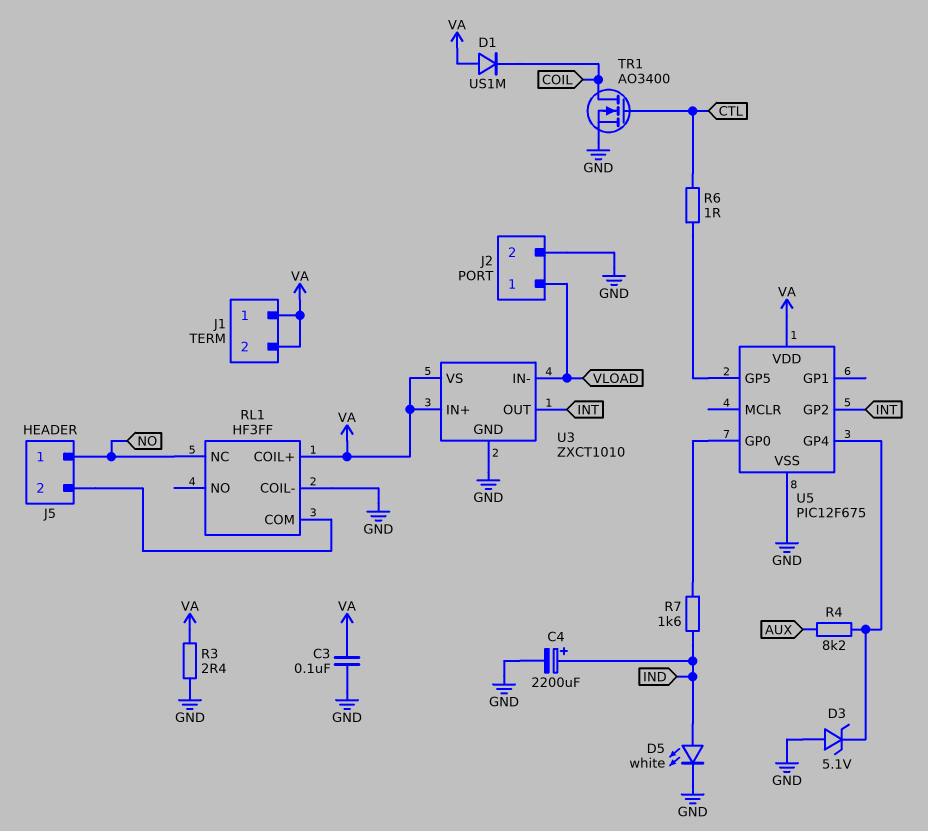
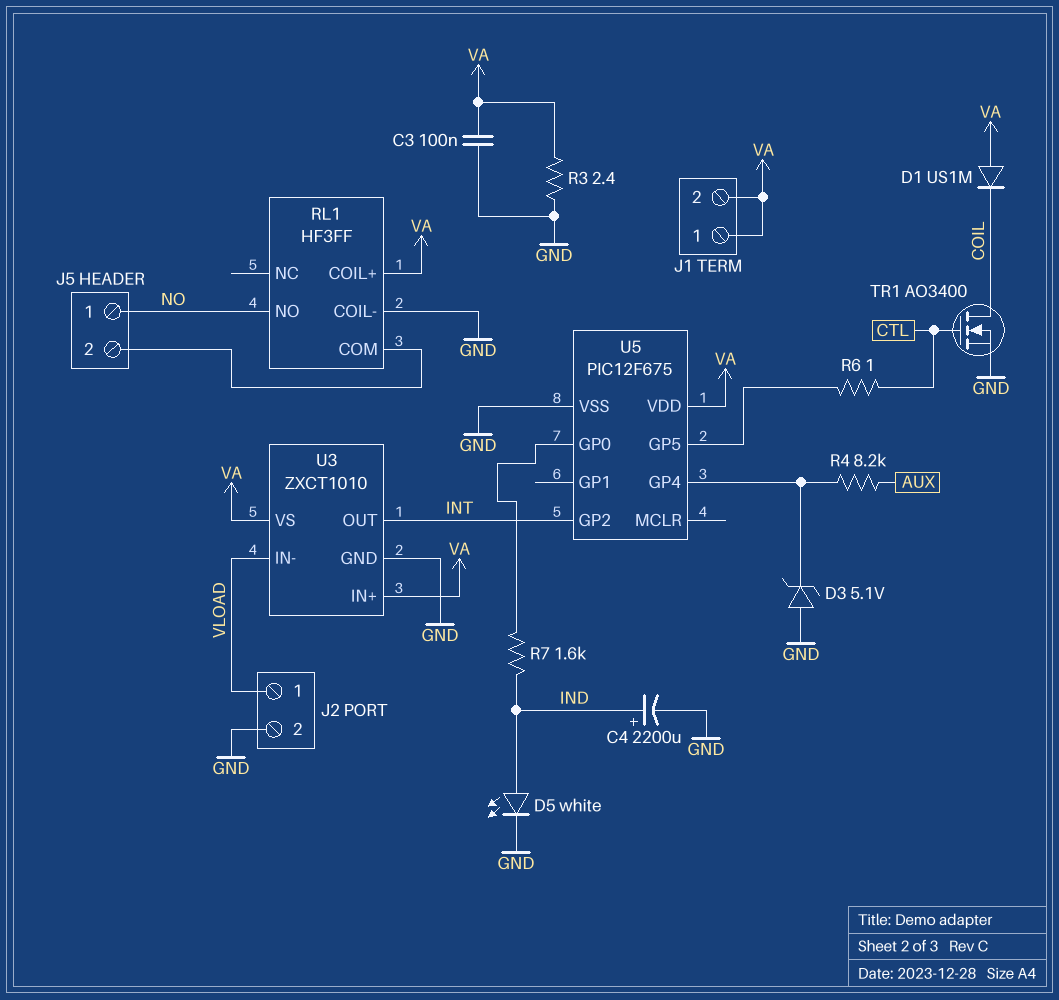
RL1 pin NC: NO -> none
RL1 pin NO: none -> NO

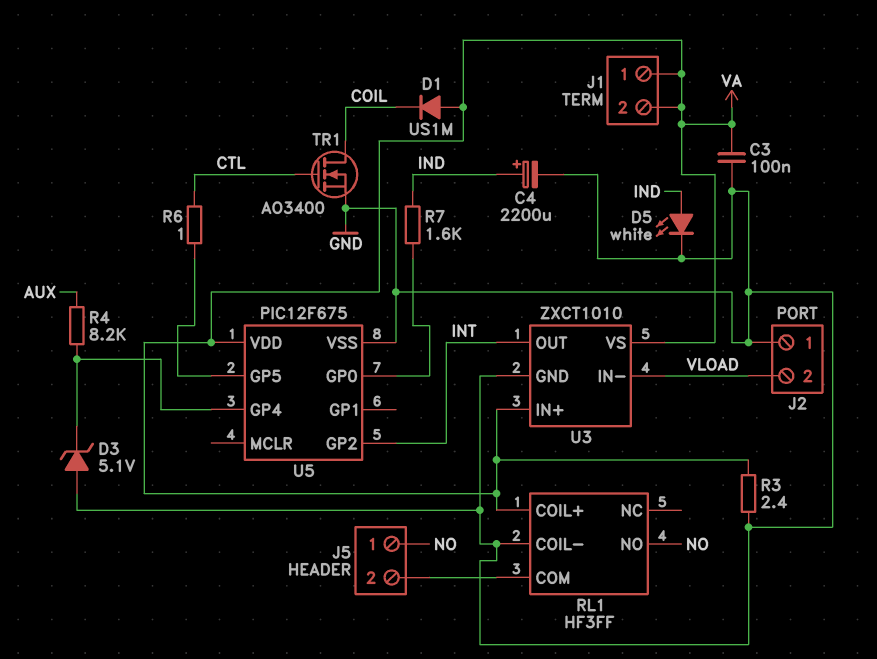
J2 pin 1: VLOAD -> GND
J2 pin 2: GND -> VLOAD

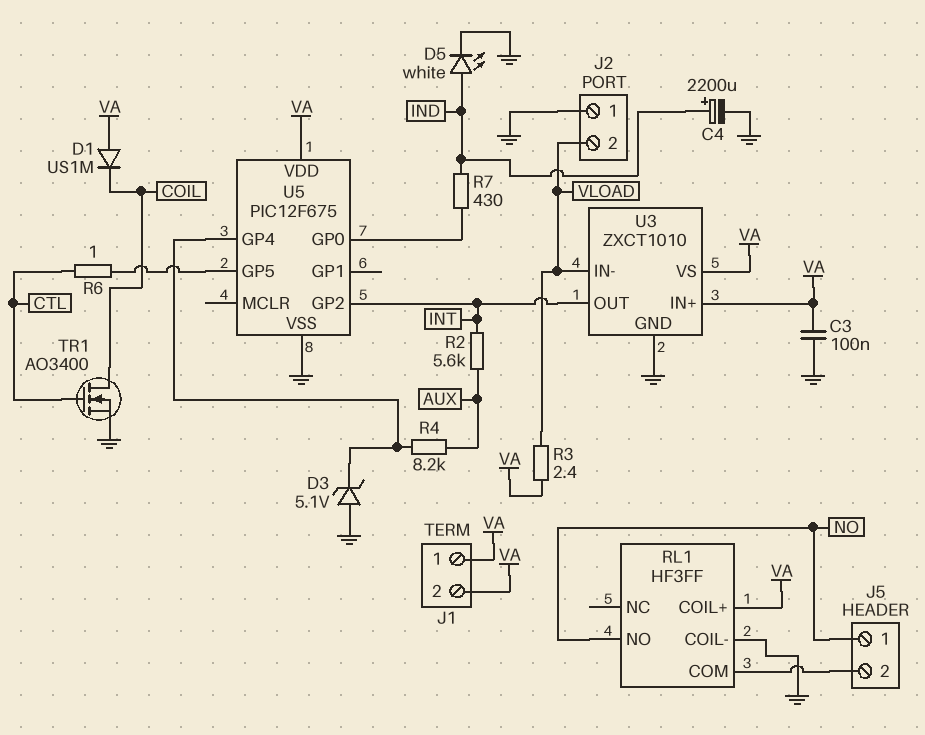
R2: none -> 5.6k (AUX, INT)
R3: 2.4 (GND, VA) -> 2.4 (VA, VLOAD)
R7: 1.6k (IND, U5/GP0) -> 430 (IND, U5/GP0)

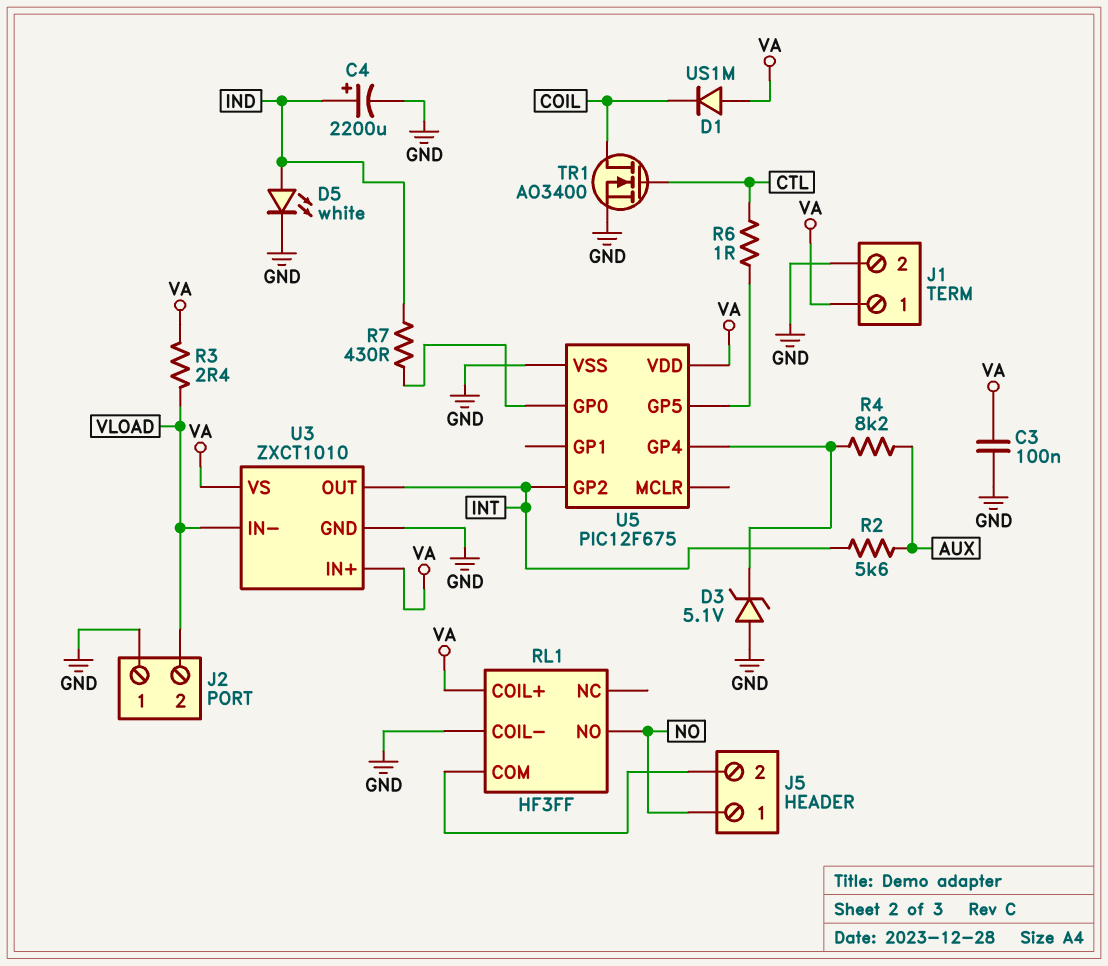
J1 pin 2: VA -> GND

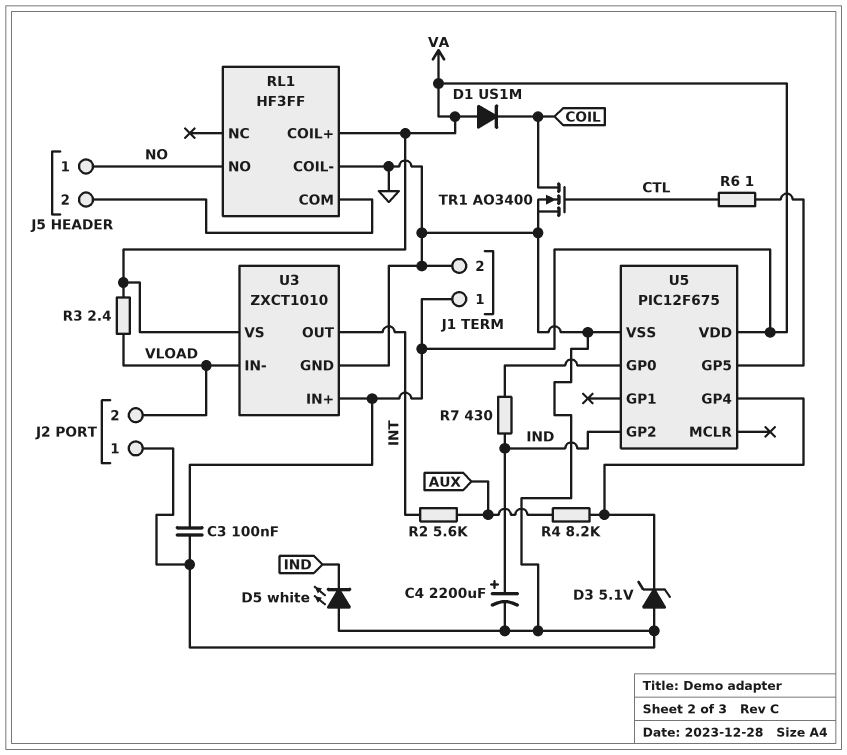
D5: LED white (A IND, K GND) -> LED white (A GND, K IND)
U5 pin GP2: INT -> IND

